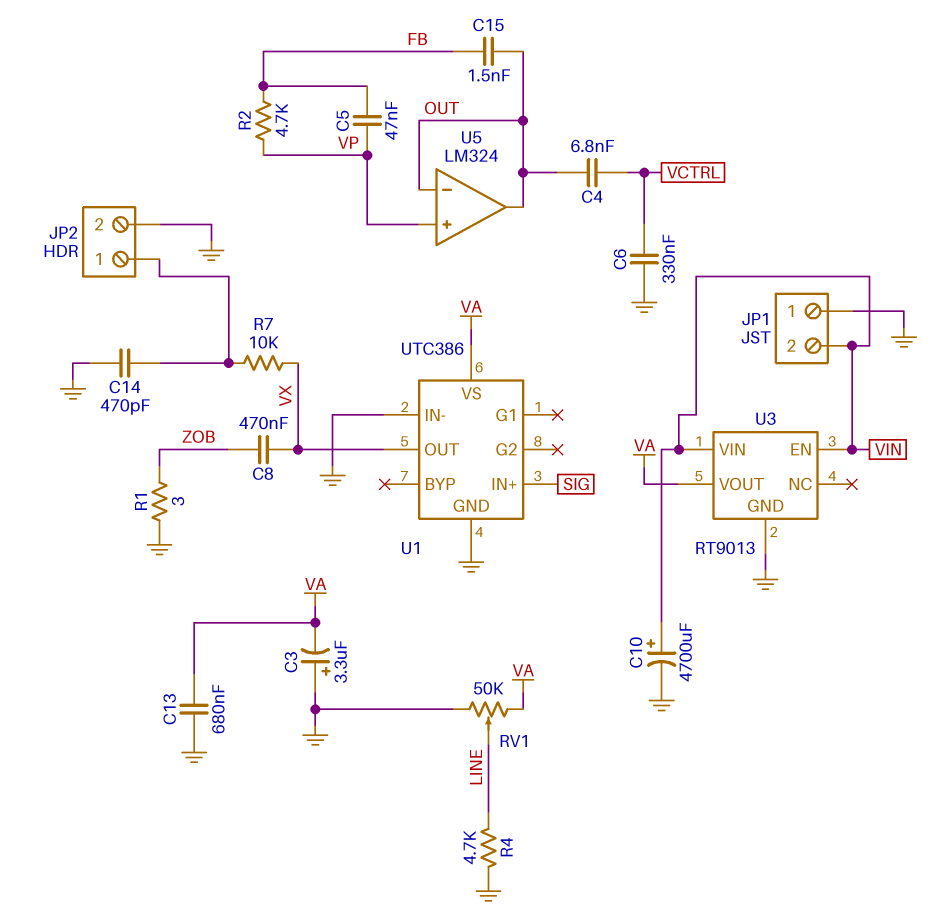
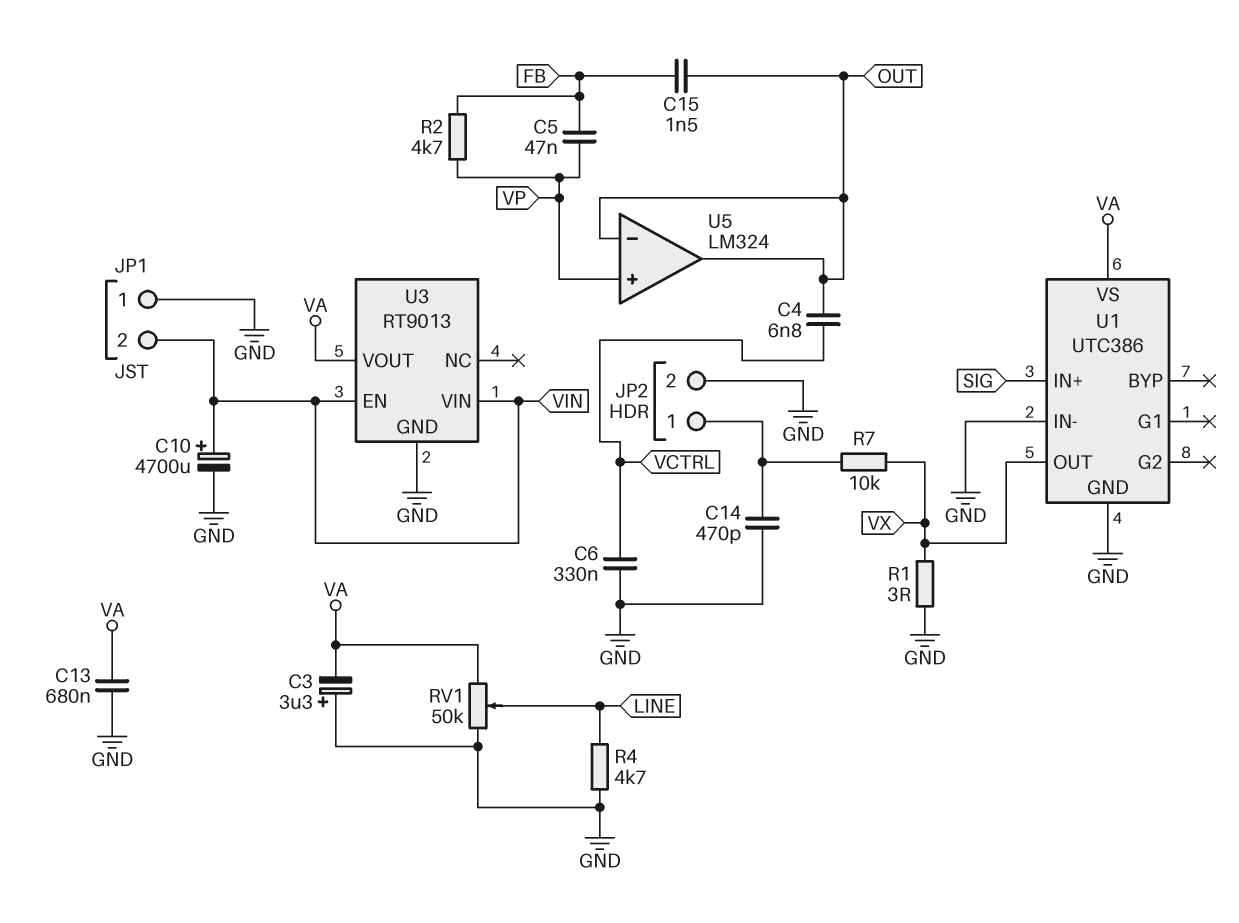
C8: 470nF (VX, ZOB) -> none
R1: 3 (GND, ZOB) -> 3 (GND, VX)

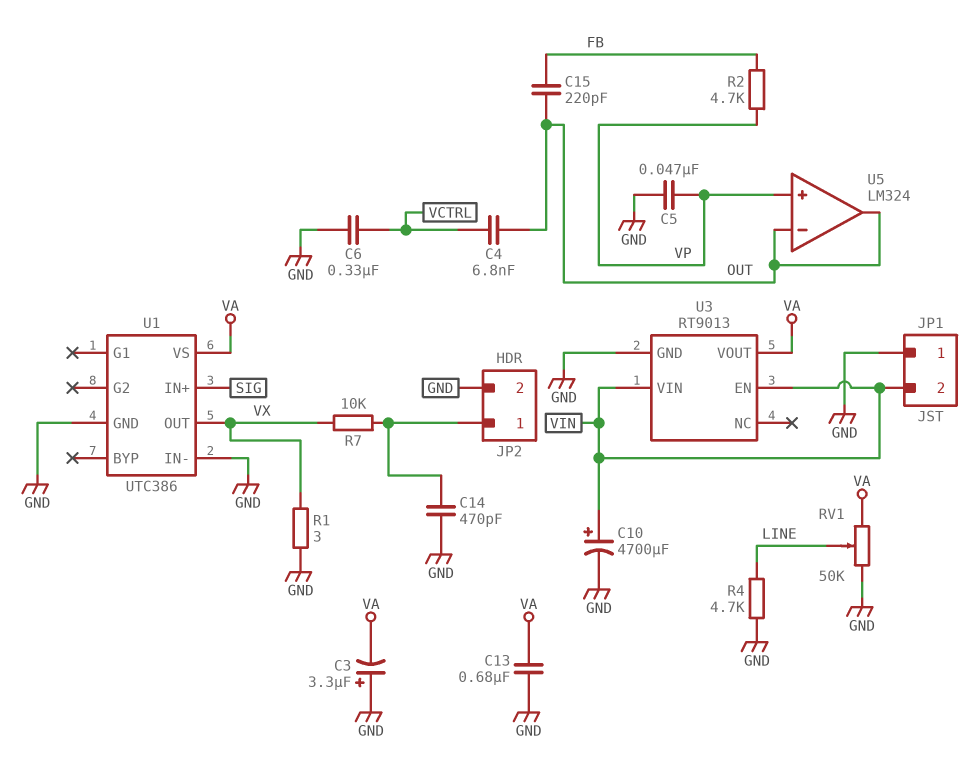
C5: 47nF (FB, VP) -> 47nF (GND, VP)
C15: 1.5nF (FB, OUT) -> 220pF (FB, OUT)

